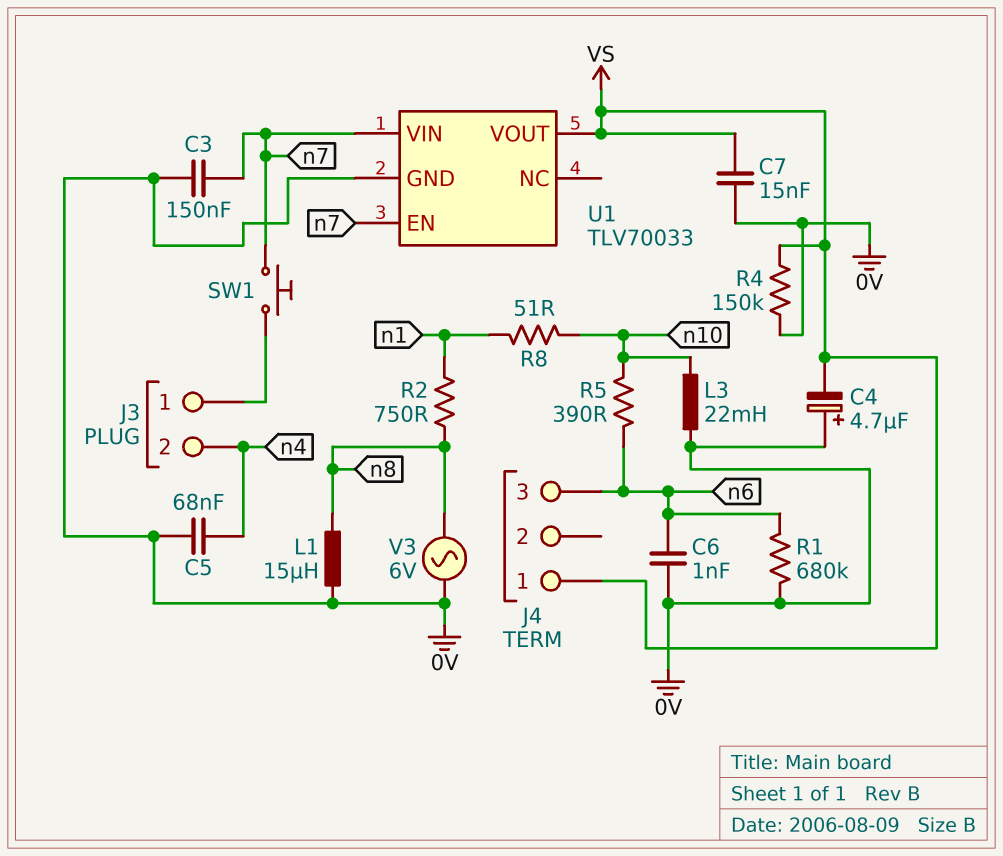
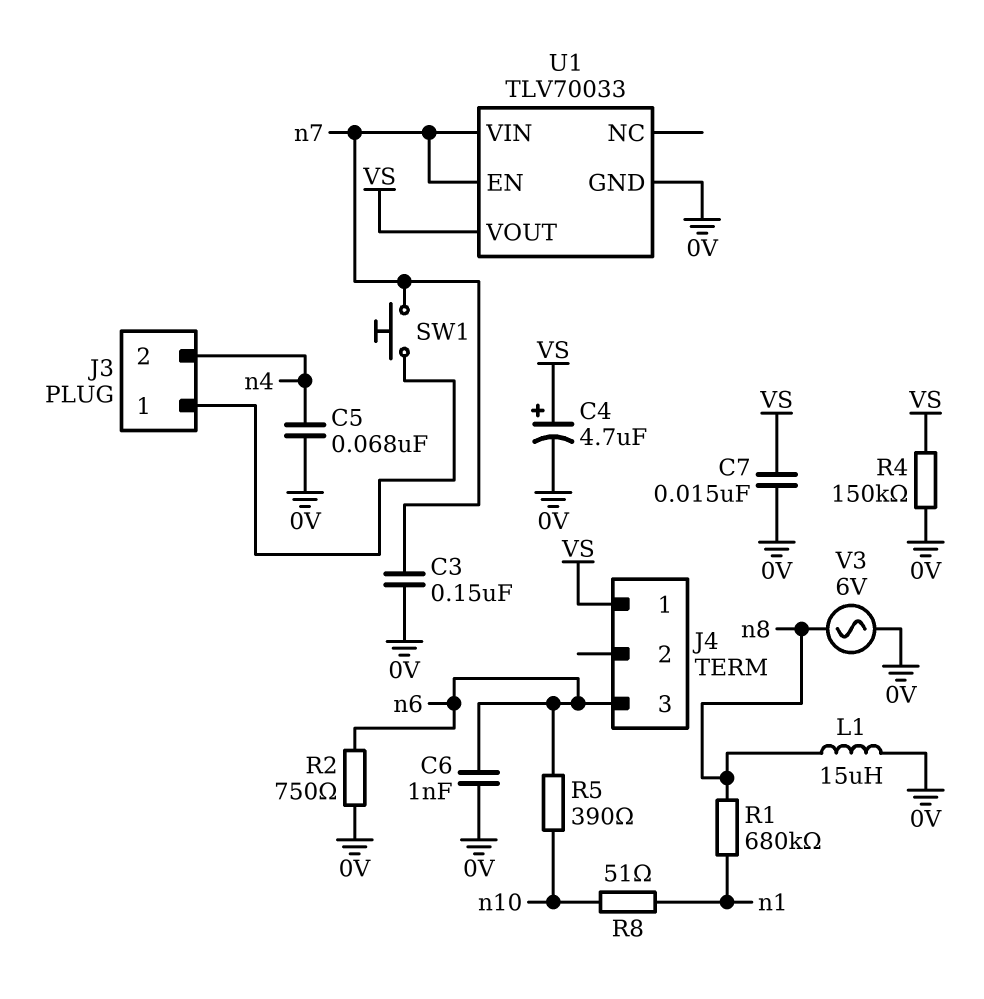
C4: 4.7uF (plus 0V, minus VS) -> 4.7uF (plus VS, minus 0V)
L3: 22mH (0V, n10) -> none
R1: 680k (0V, n6) -> 680k (n1, n8)
R2: 750 (n1, n8) -> 750 (0V, n6)

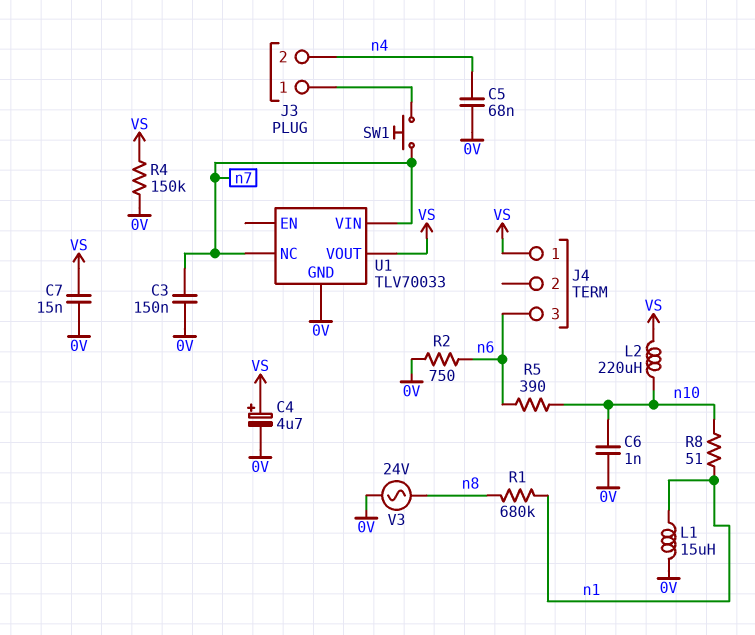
C6: 1nF (0V, n6) -> 1nF (0V, n10)
L1: 15uH (0V, n8) -> 15uH (0V, n1)
L2: none -> 220uH (VS, n10)
U1 pin EN: n7 -> none
U1 pin NC: none -> n7
V3: AC 6V (0V, n8) -> AC 24V (0V, n8)

